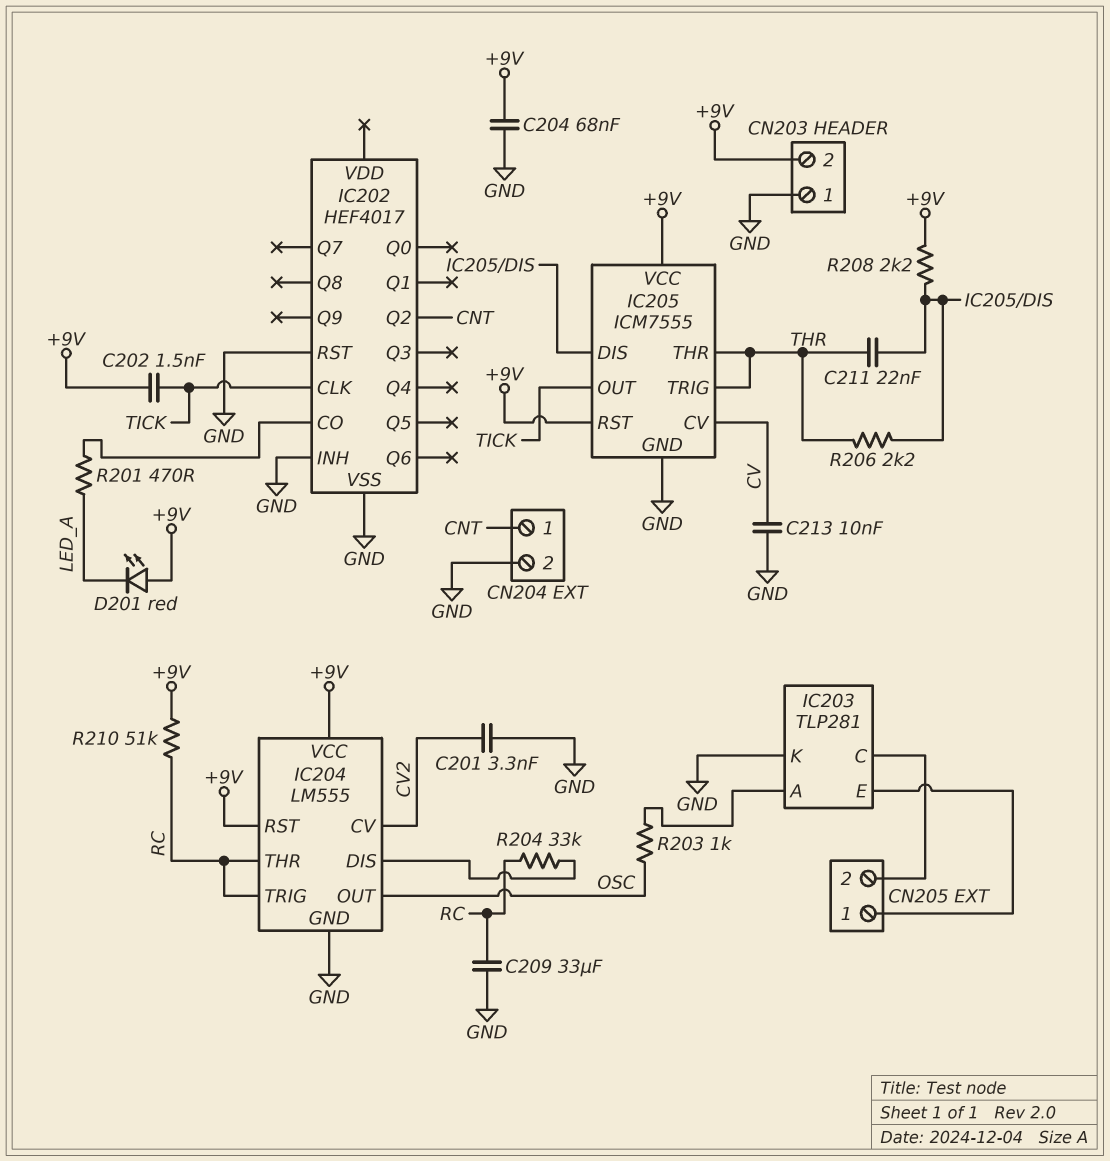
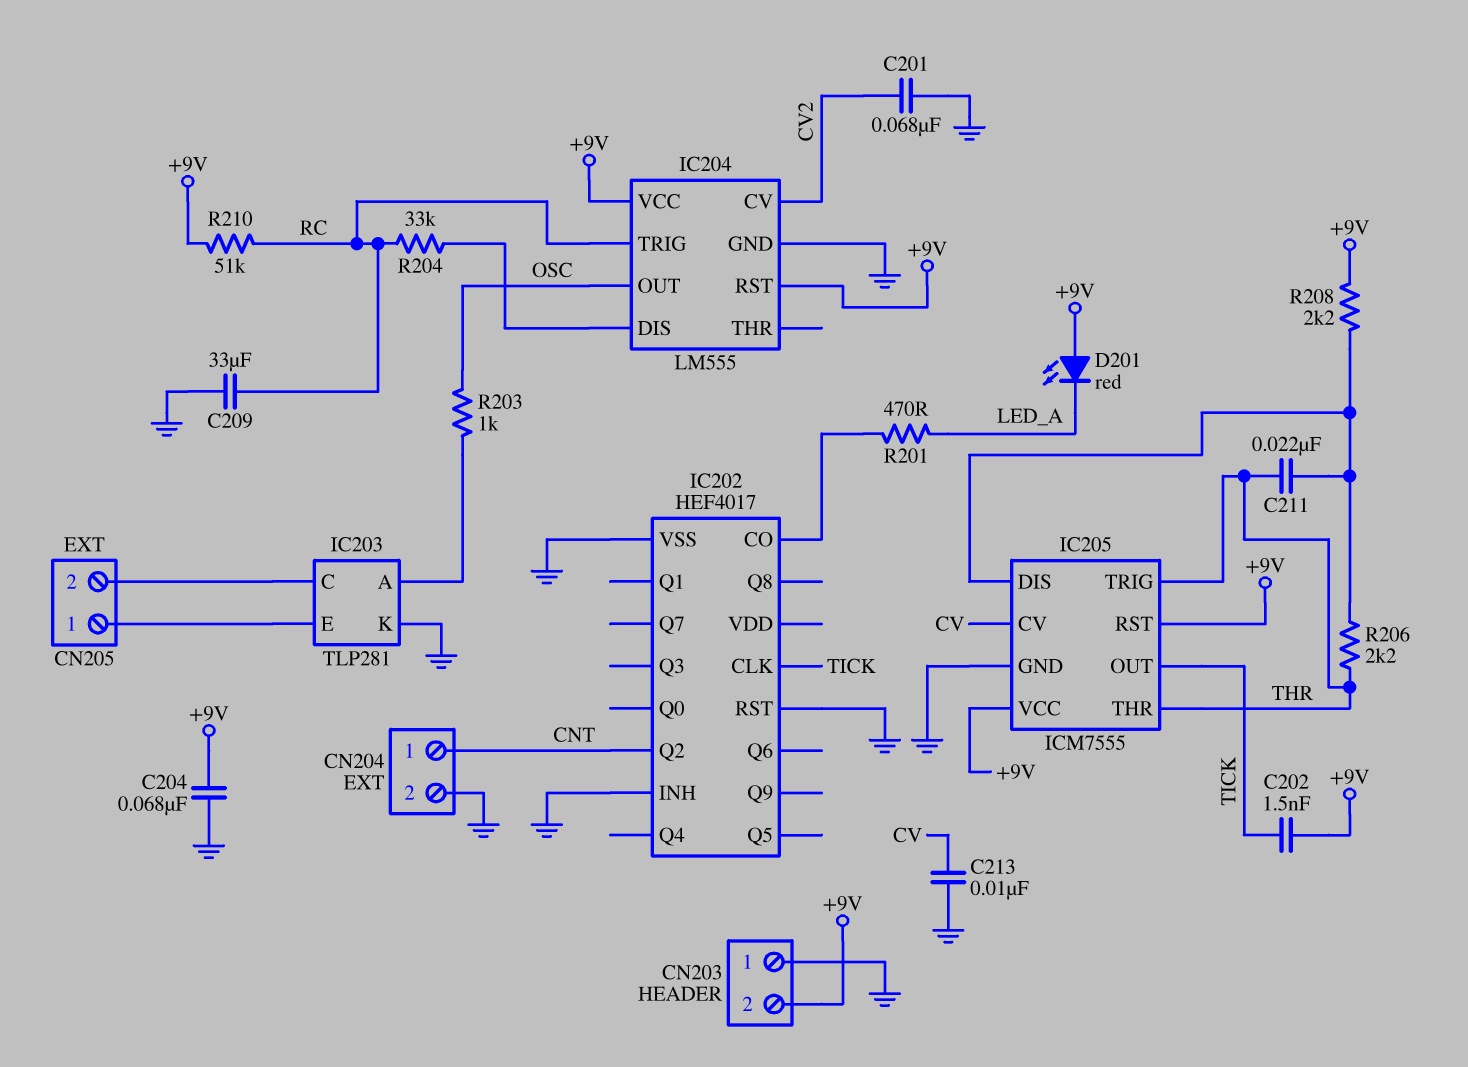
C201: 3.3nF (CV2, GND) -> 68nF (CV2, GND)
IC204 pin THR: RC -> none

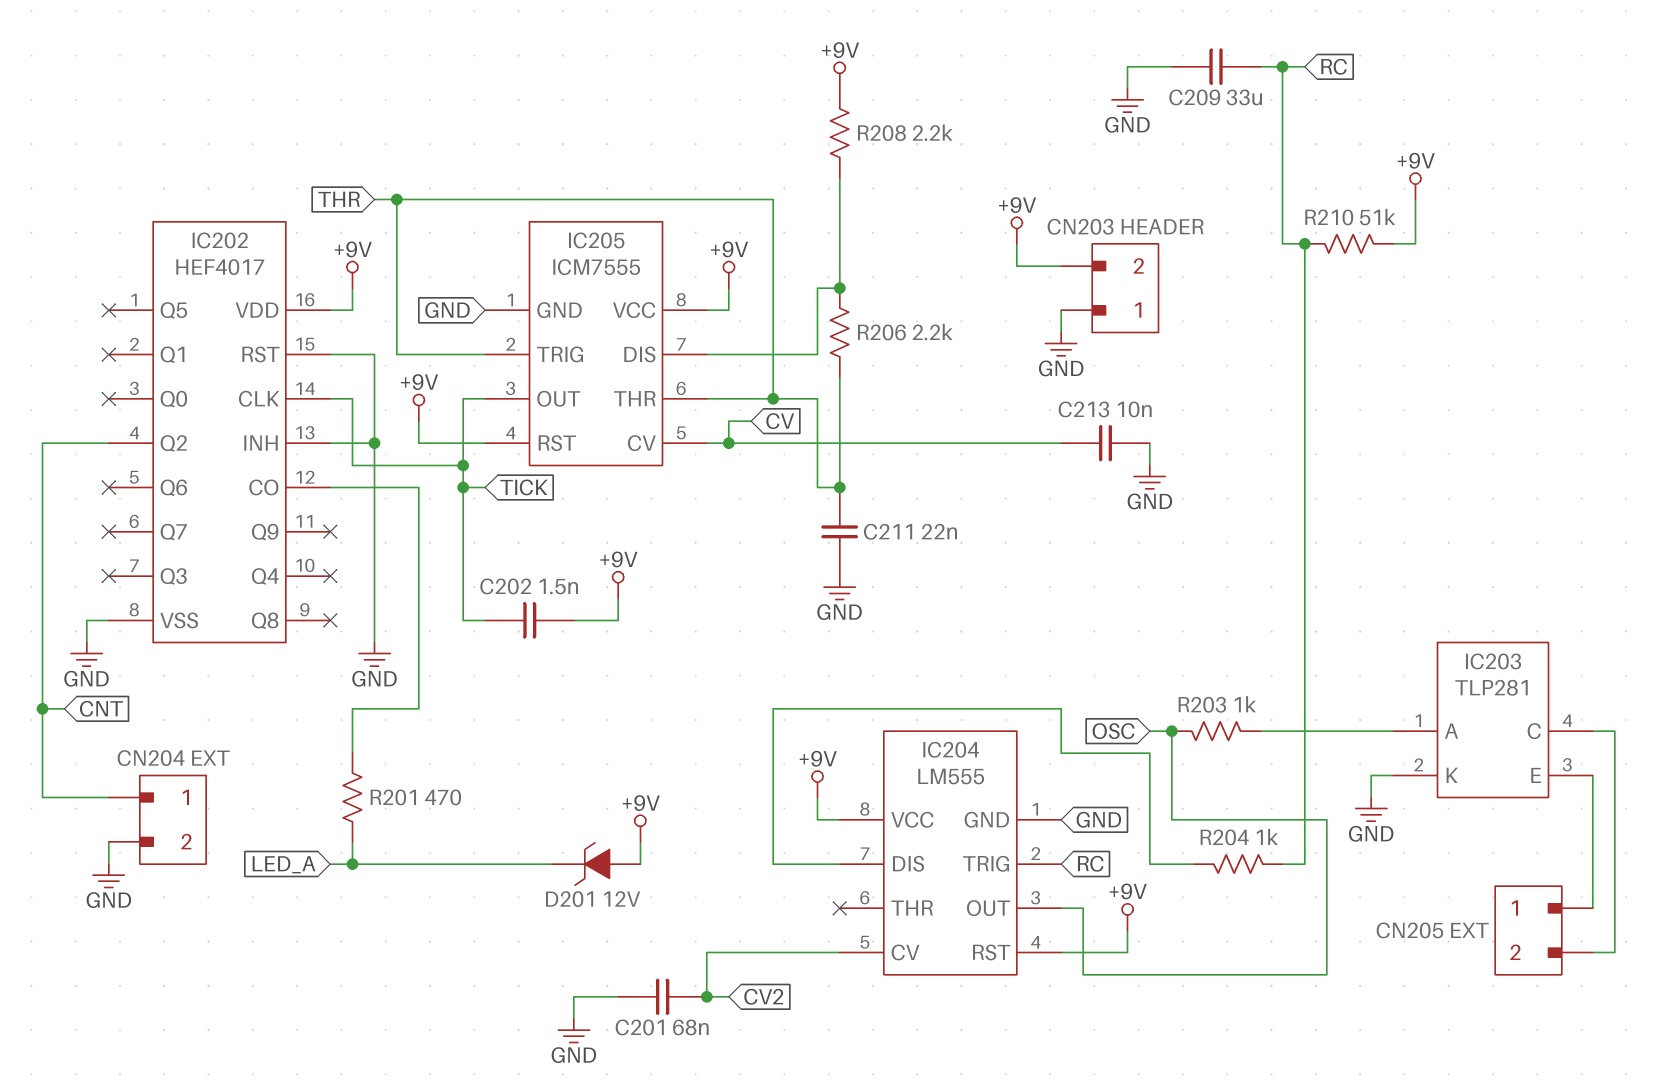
C204: 68nF (+9V, GND) -> none
C211: 22nF (IC205/DIS, THR) -> 22nF (GND, THR)
D201: LED red (A +9V, K LED_A) -> zener 12V (A +9V, K LED_A)
IC202 pin VDD: none -> +9V
R204: 33k (IC204/DIS, RC) -> 1k (IC204/DIS, RC)

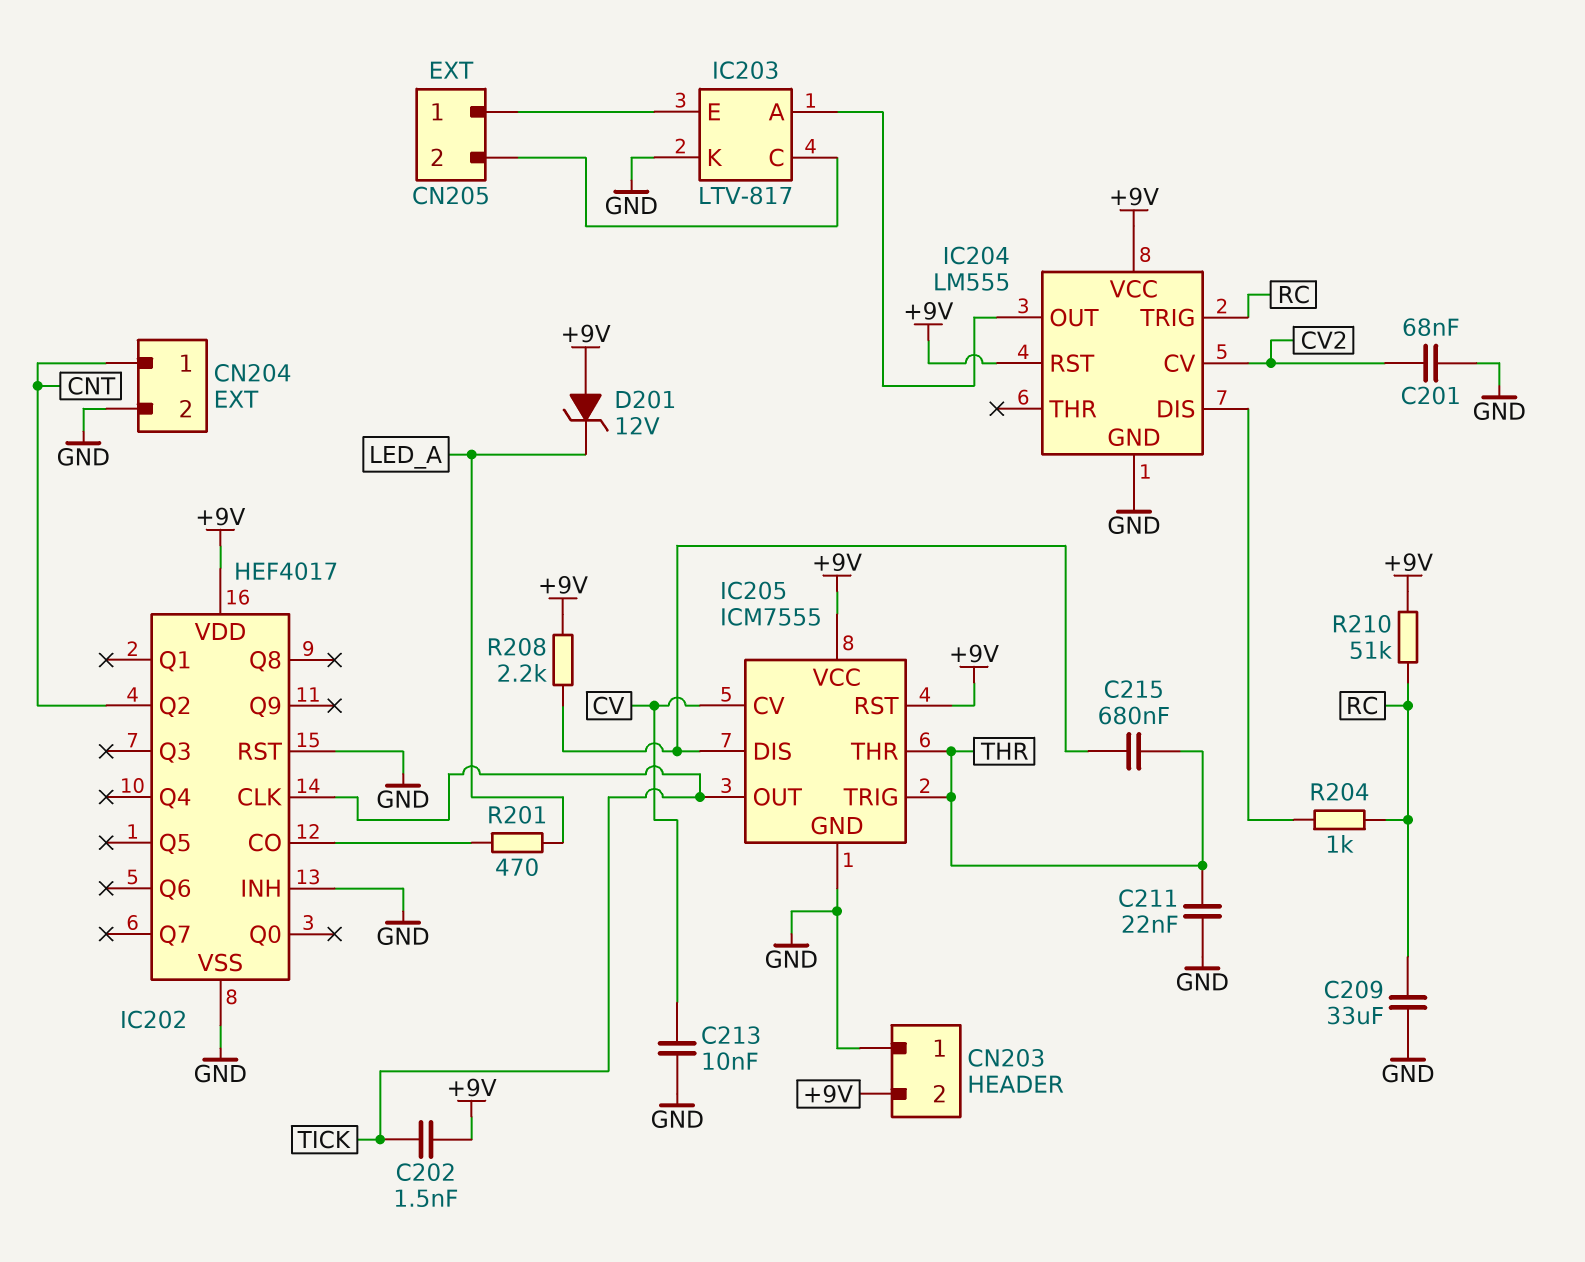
C215: none -> 680nF (IC205/DIS, THR)
IC203: TLP281 -> LTV-817
IC204 pin OUT: OSC -> IC203/A
R203: 1k (IC203/A, OSC) -> none
R206: 2.2k (IC205/DIS, THR) -> none

